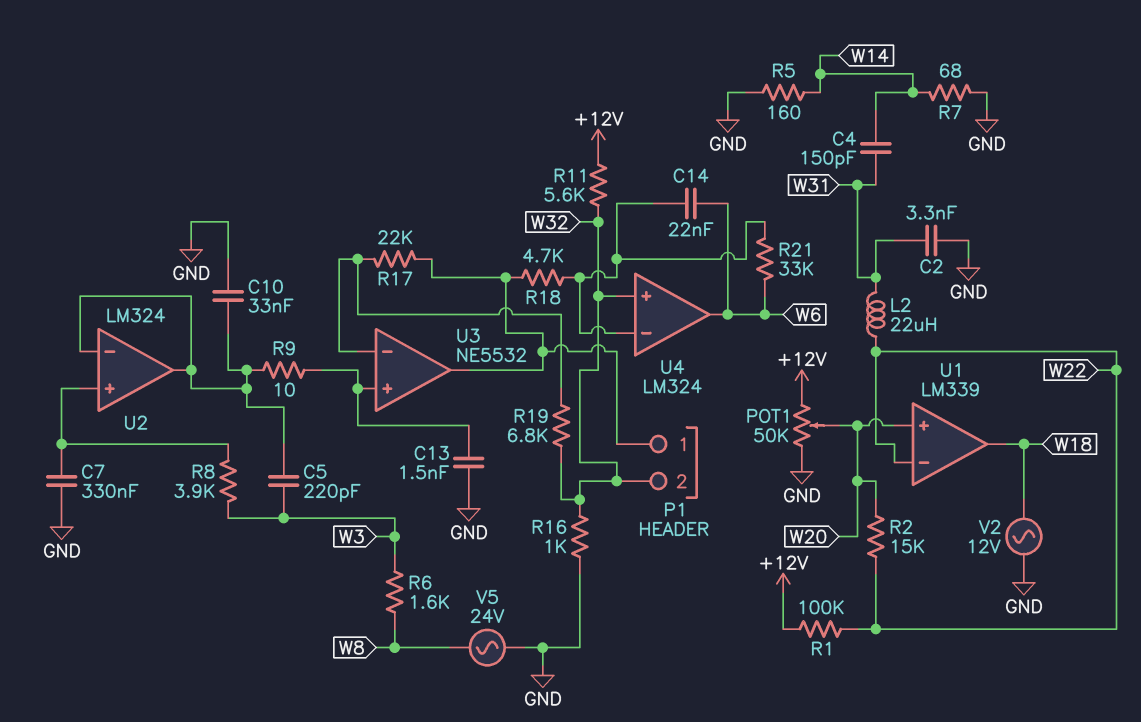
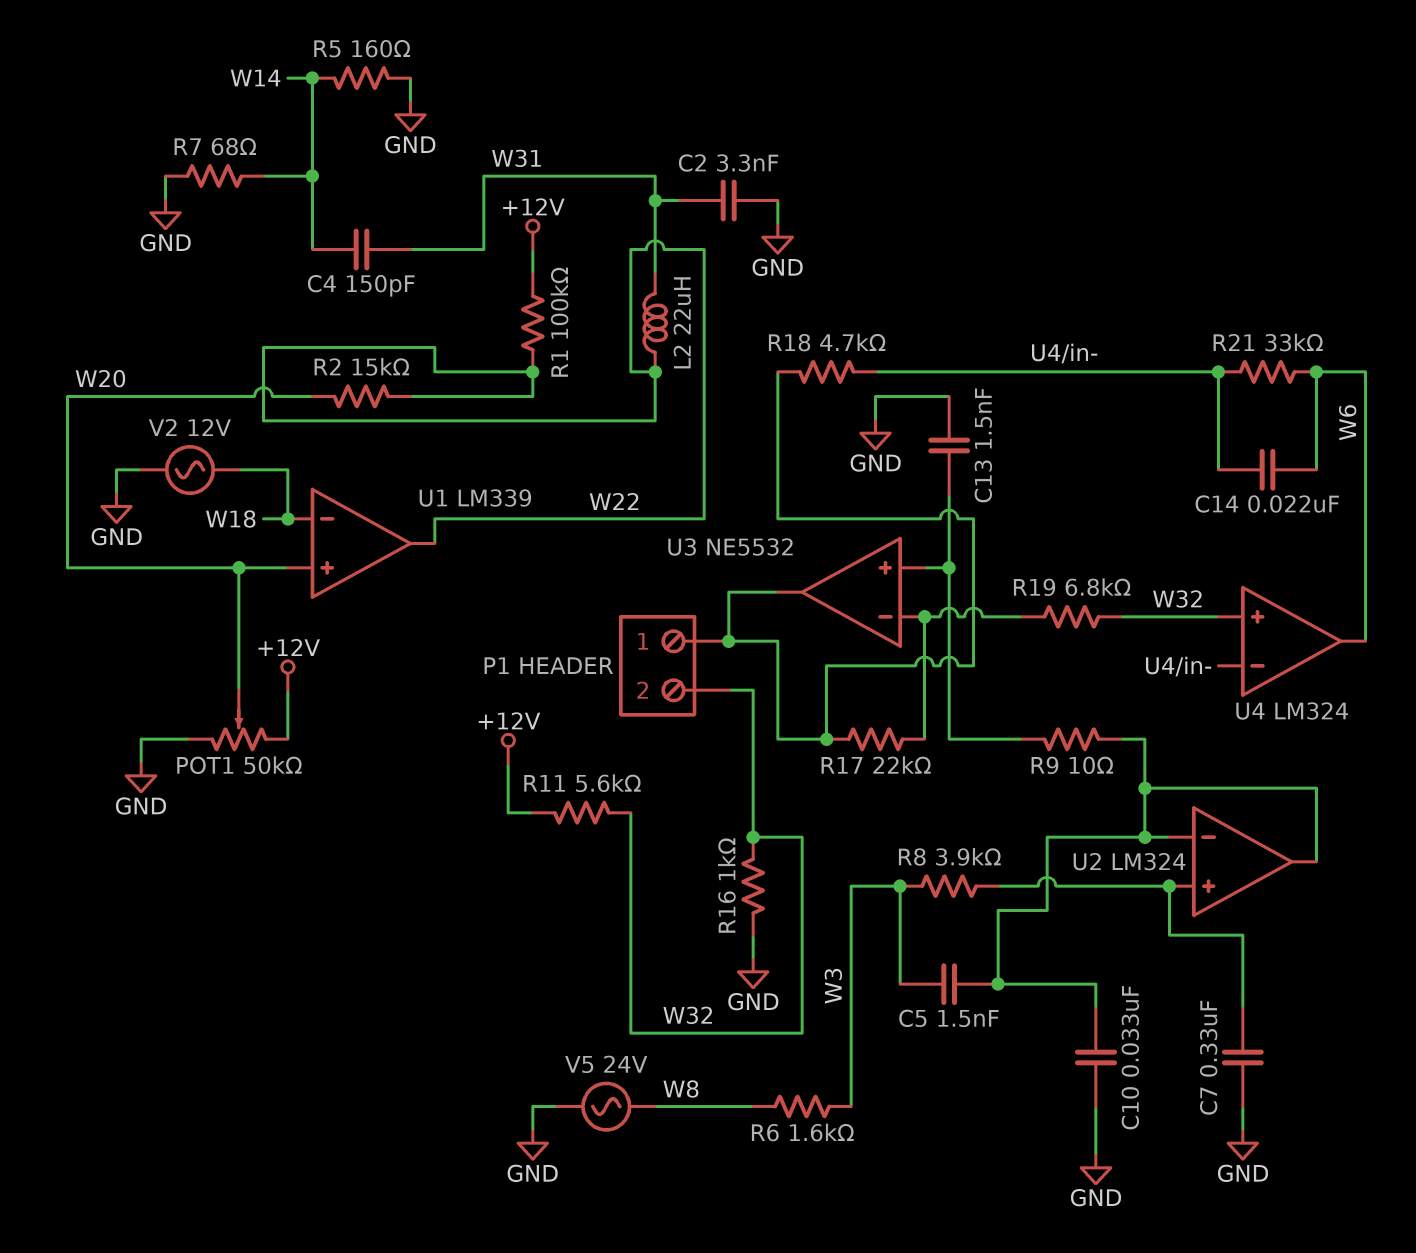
C5: 220pF (U2/in-, W3) -> 1.5nF (U2/in-, W3)
U1 pin in-: W22 -> W18
U1 pin out: W18 -> W22

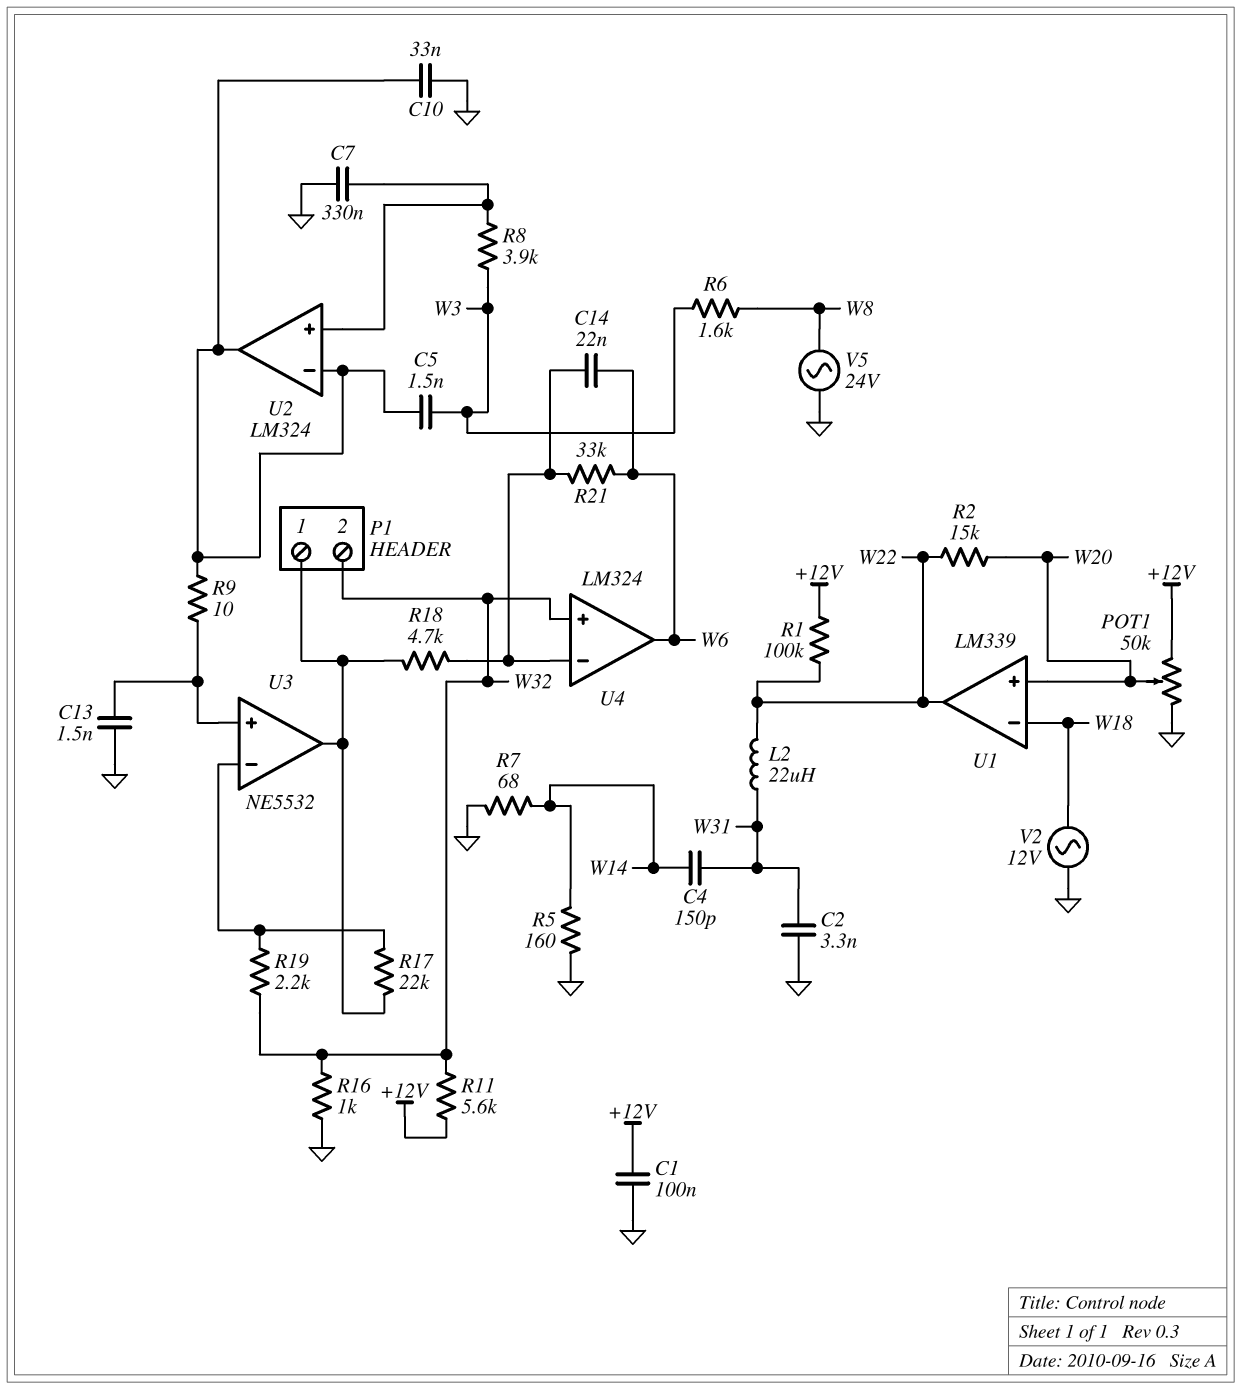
C1: none -> 100nF (+12V, GND)
R19: 6.8k (U3/in-, W32) -> 2.2k (U3/in-, W32)

